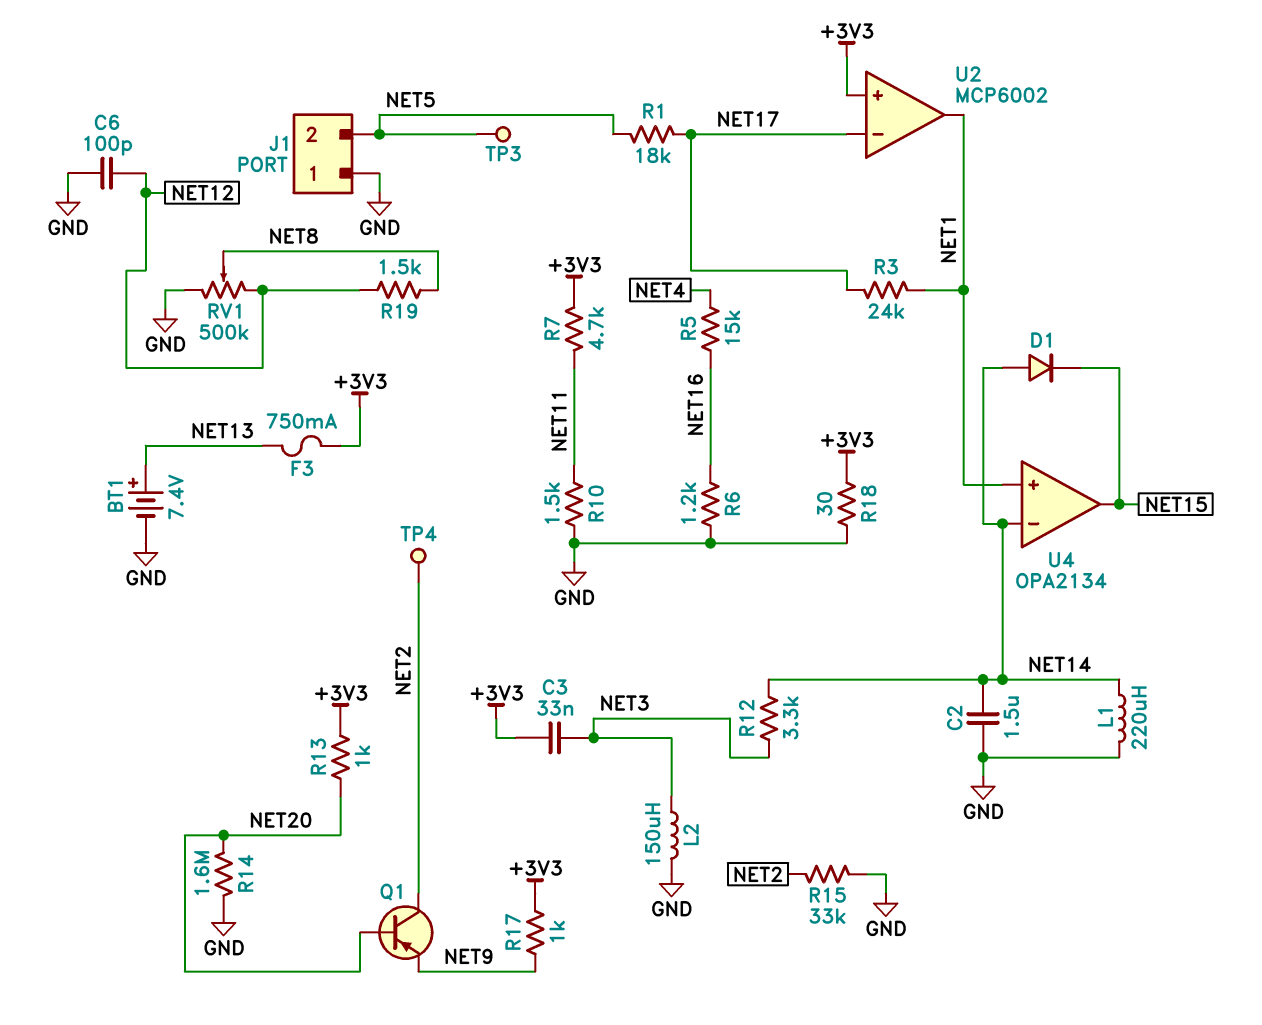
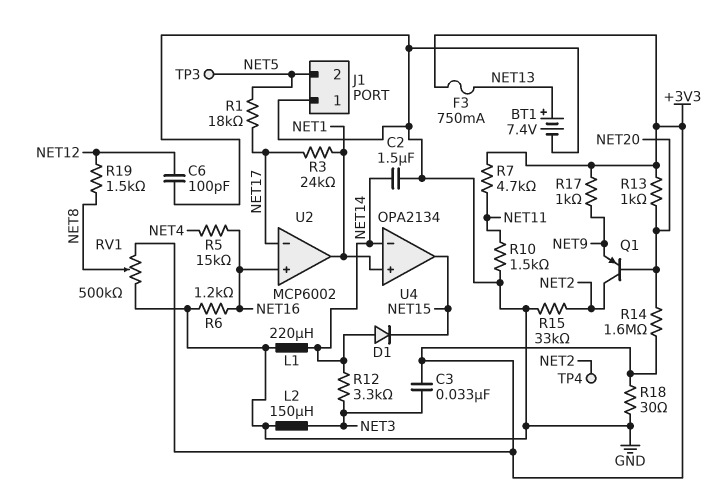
R14: 1.6M (GND, NET20) -> 1.6M (+3V3, NET20)
RV1: 500k (GND, NET12, wiper NET8) -> 500k (+3V3, GND, wiper NET8)
U2 pin in+: +3V3 -> NET16

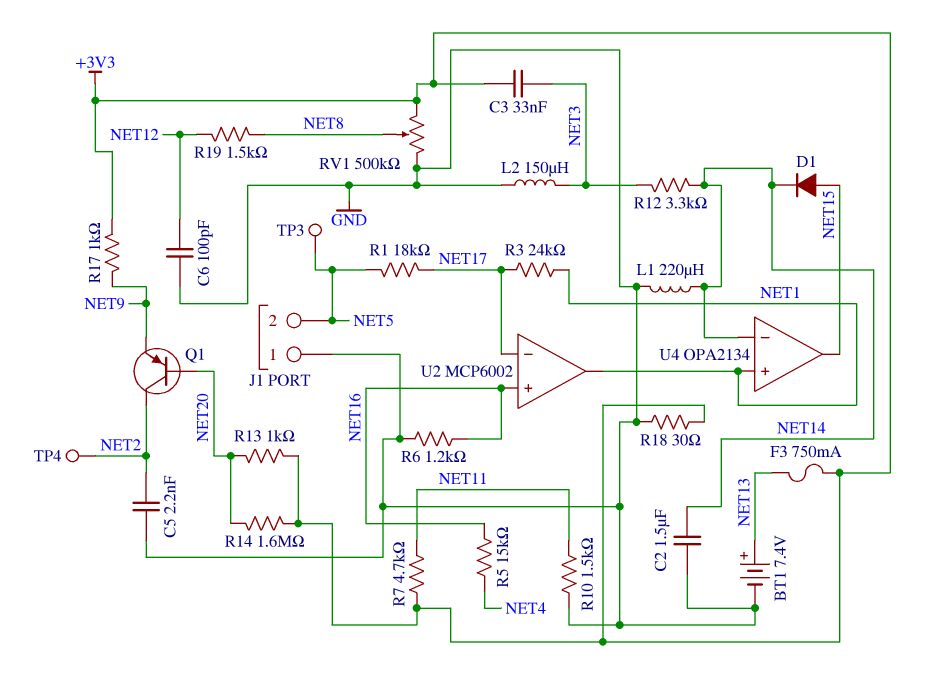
C5: none -> 2.2nF (GND, NET2)
D1: diode (A NET14, K NET15) -> diode (A NET15, K NET14)
R15: 33k (GND, NET2) -> none

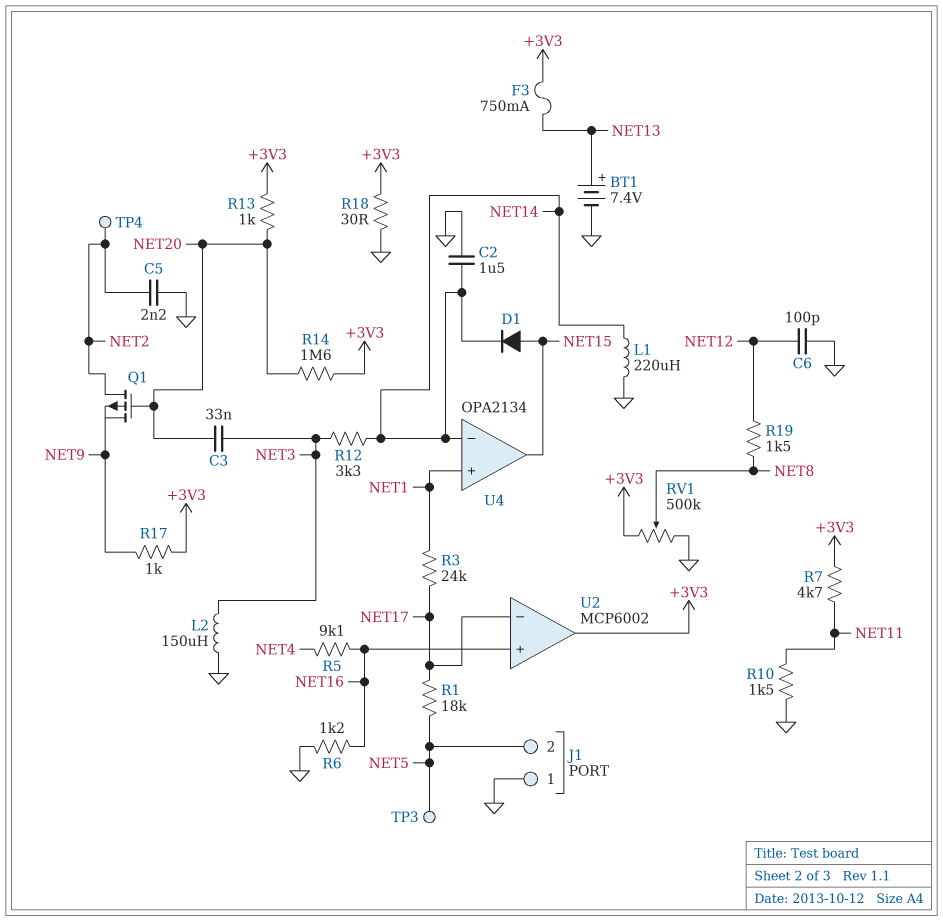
C3: 33nF (+3V3, NET3) -> 33nF (NET3, NET20)
Q1: PNP (B NET20, C NET2, E NET9) -> PMOS (G NET20, D NET2, S NET9)
R5: 15k (NET4, NET16) -> 9.1k (NET4, NET16)
U2 pin out: NET1 -> +3V3

